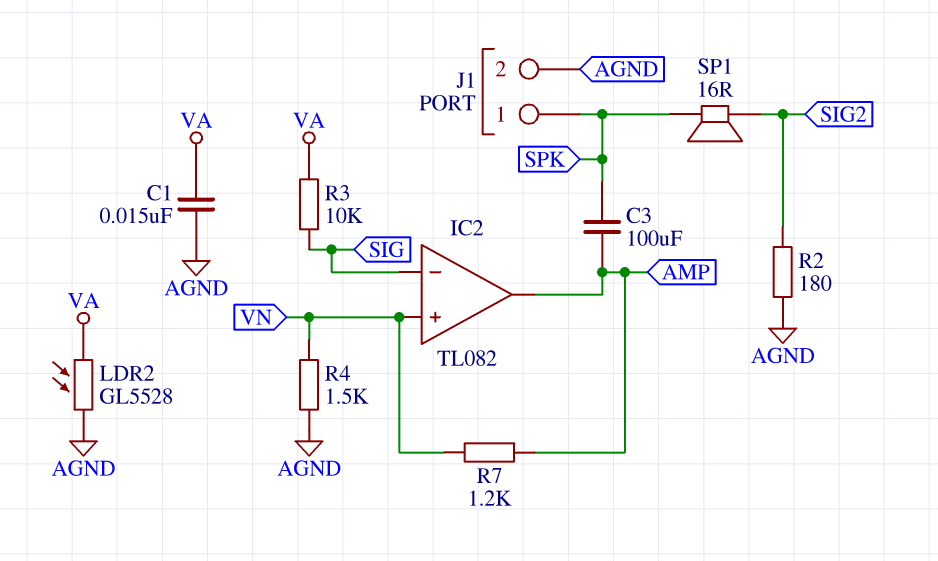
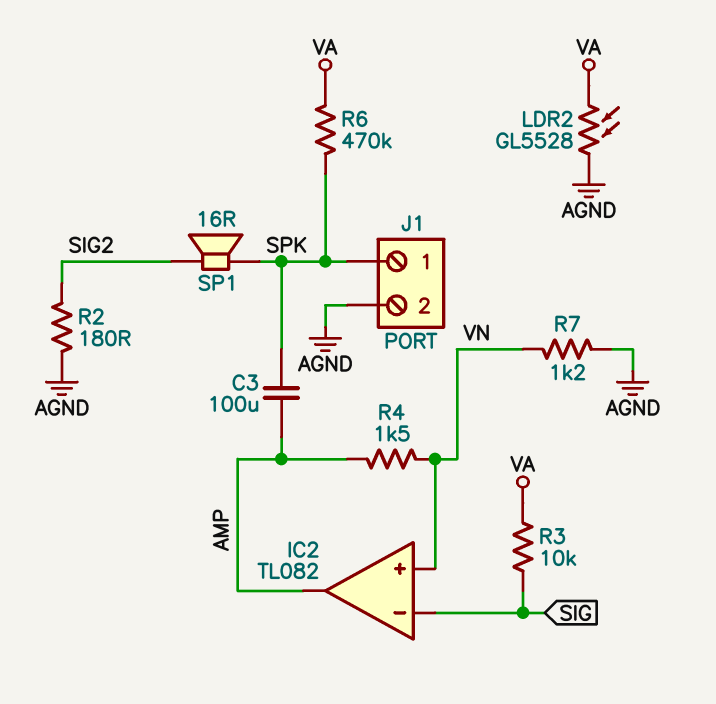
C1: 15nF (AGND, VA) -> none
R4: 1.5k (AGND, VN) -> 1.5k (AMP, VN)
R6: none -> 470k (SPK, VA)
R7: 1.2k (AMP, VN) -> 1.2k (AGND, VN)

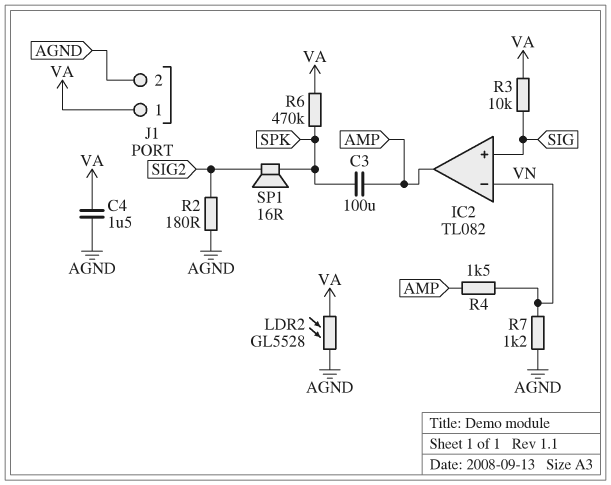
C4: none -> 1.5uF (AGND, VA)
IC2 pin in+: VN -> SIG
IC2 pin in-: SIG -> VN
J1 pin 1: SPK -> VA

